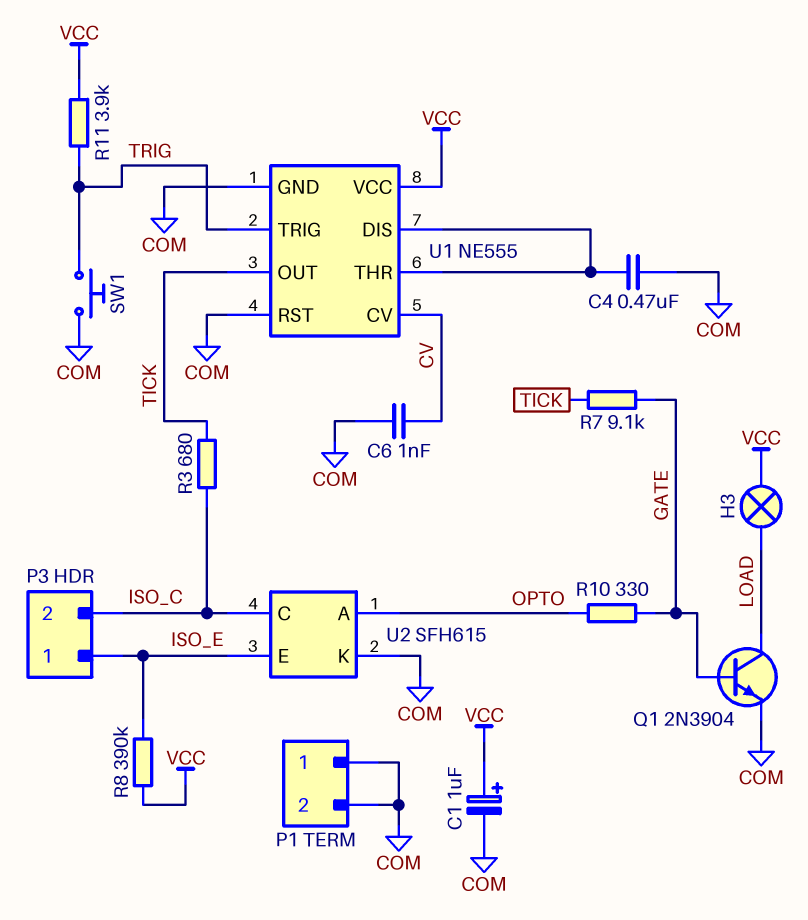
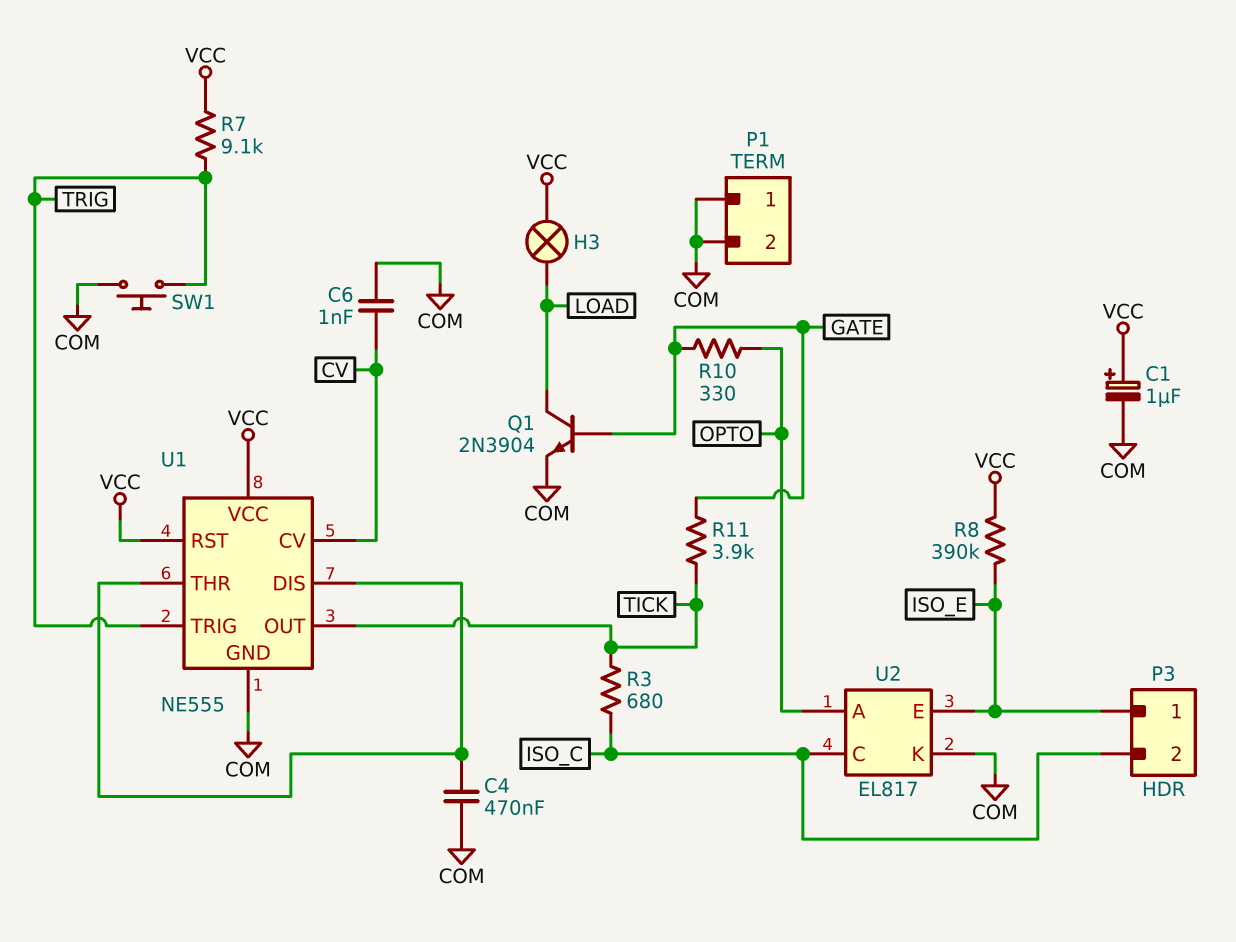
R7: 9.1k (GATE, TICK) -> 9.1k (TRIG, VCC)
R11: 3.9k (TRIG, VCC) -> 3.9k (GATE, TICK)
U1 pin RST: COM -> VCC
U2: SFH615 -> EL817

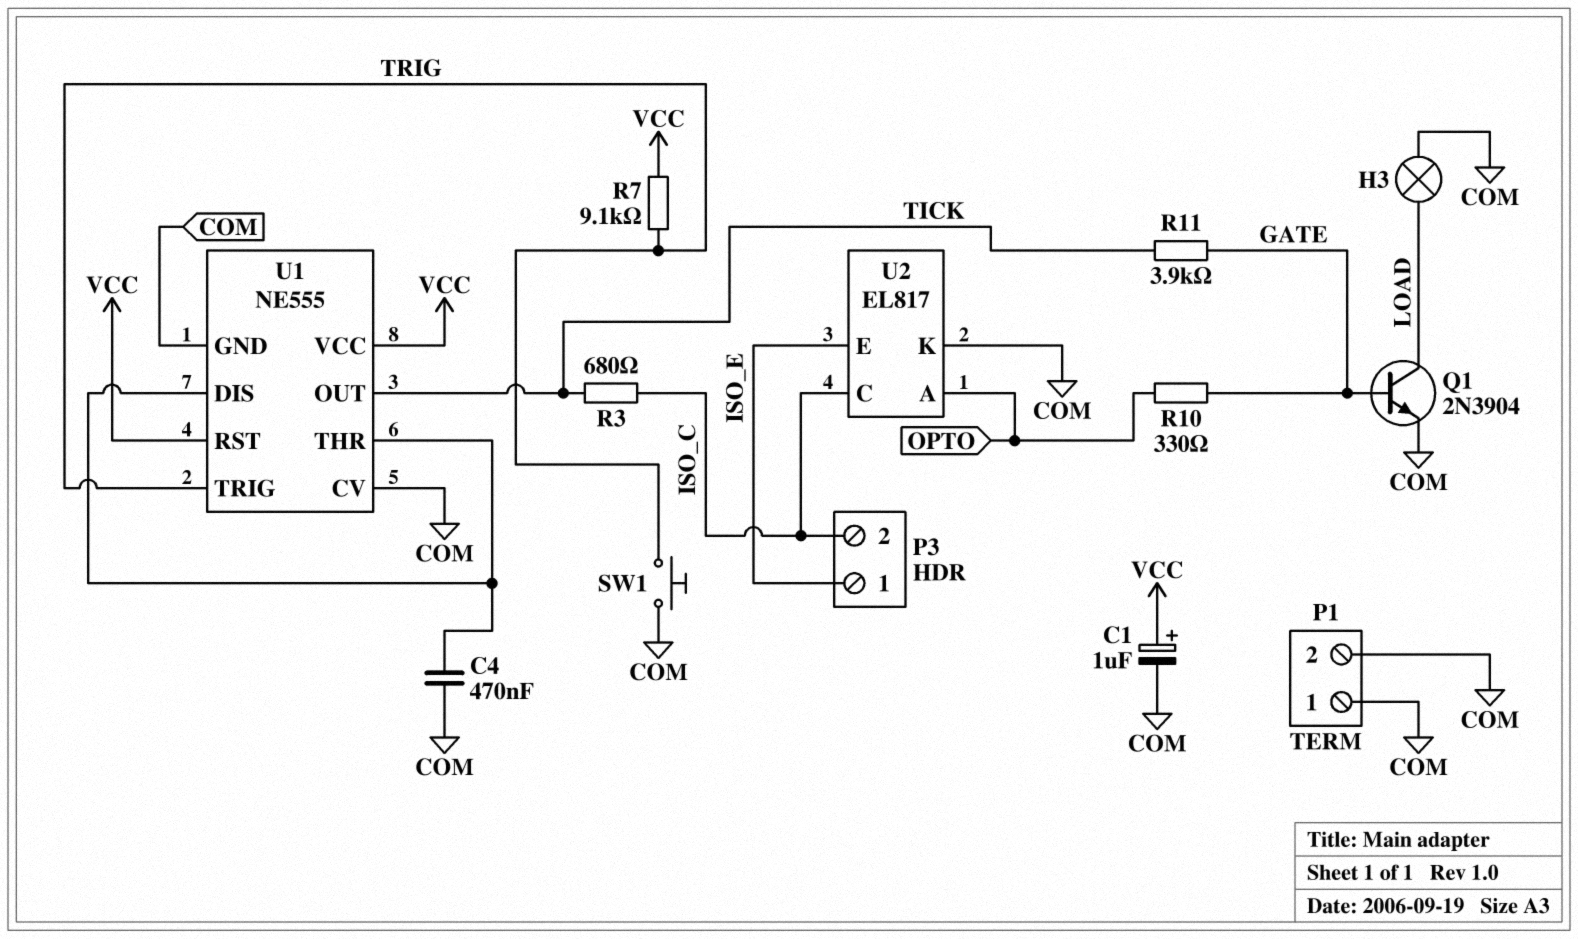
C6: 1nF (COM, CV) -> none
H3: lamp (LOAD, VCC) -> lamp (COM, LOAD)
R8: 390k (ISO_E, VCC) -> none
U1 pin CV: CV -> COM

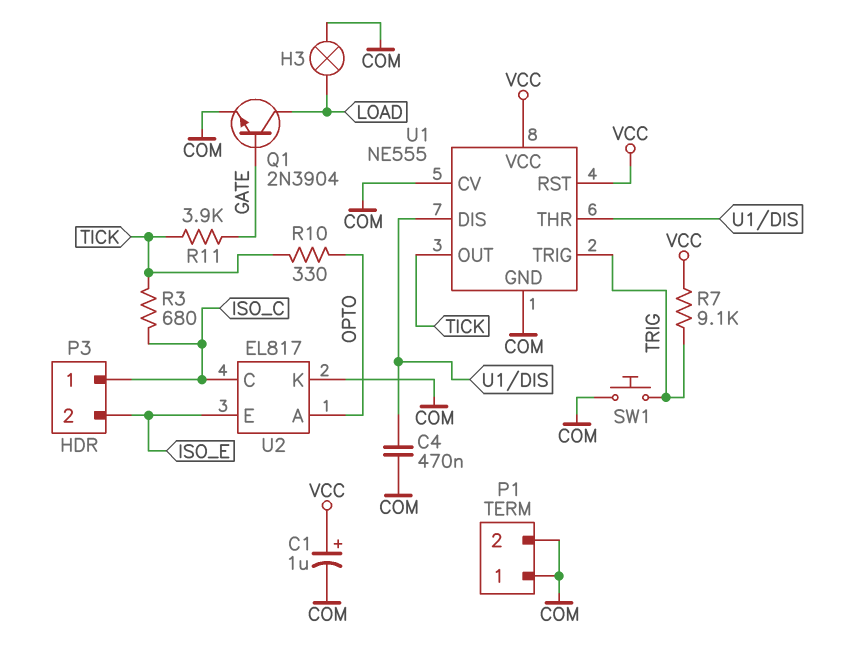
P3 pin 1: ISO_E -> ISO_C
P3 pin 2: ISO_C -> ISO_E
R10: 330 (GATE, OPTO) -> 330 (OPTO, TICK)

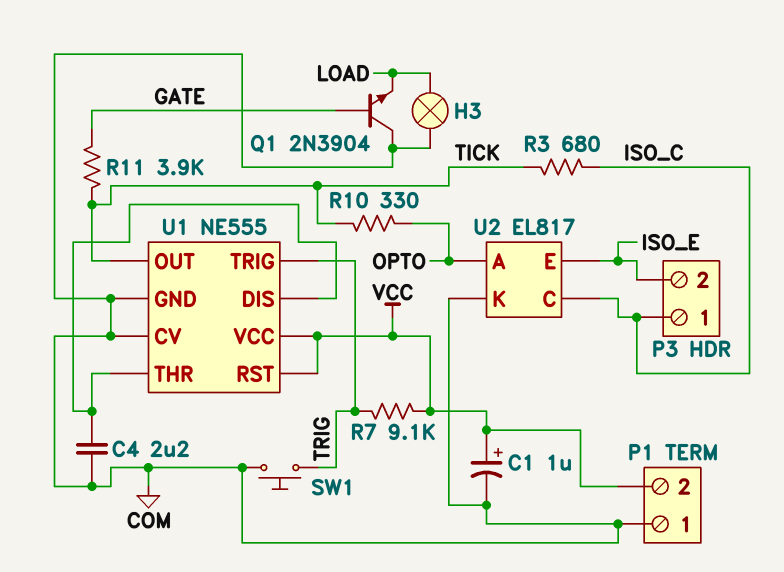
C4: 470nF (COM, U1/DIS) -> 2.2uF (COM, U1/DIS)
P1 pin 2: COM -> VCC
Q1: NPN 2N3904 (B GATE, C LOAD, E COM) -> NPN 2N3904 (B GATE, C COM, E LOAD)

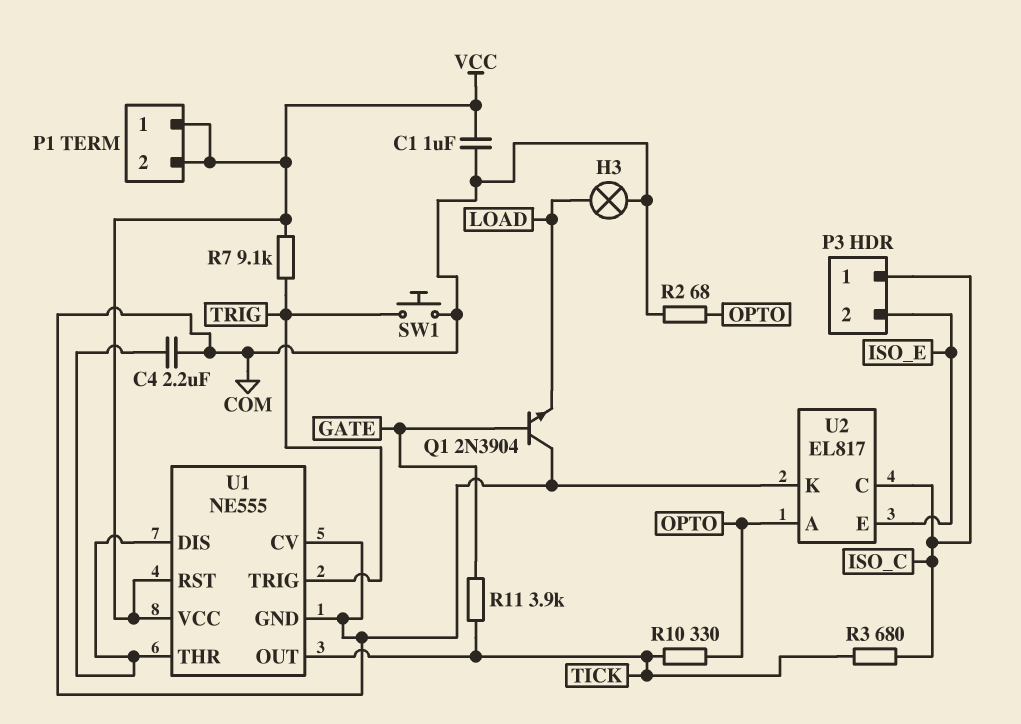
C1: 1uF (plus VCC, minus COM) -> 1uF (COM, VCC)
P1 pin 1: COM -> VCC
R2: none -> 68 (COM, OPTO)

